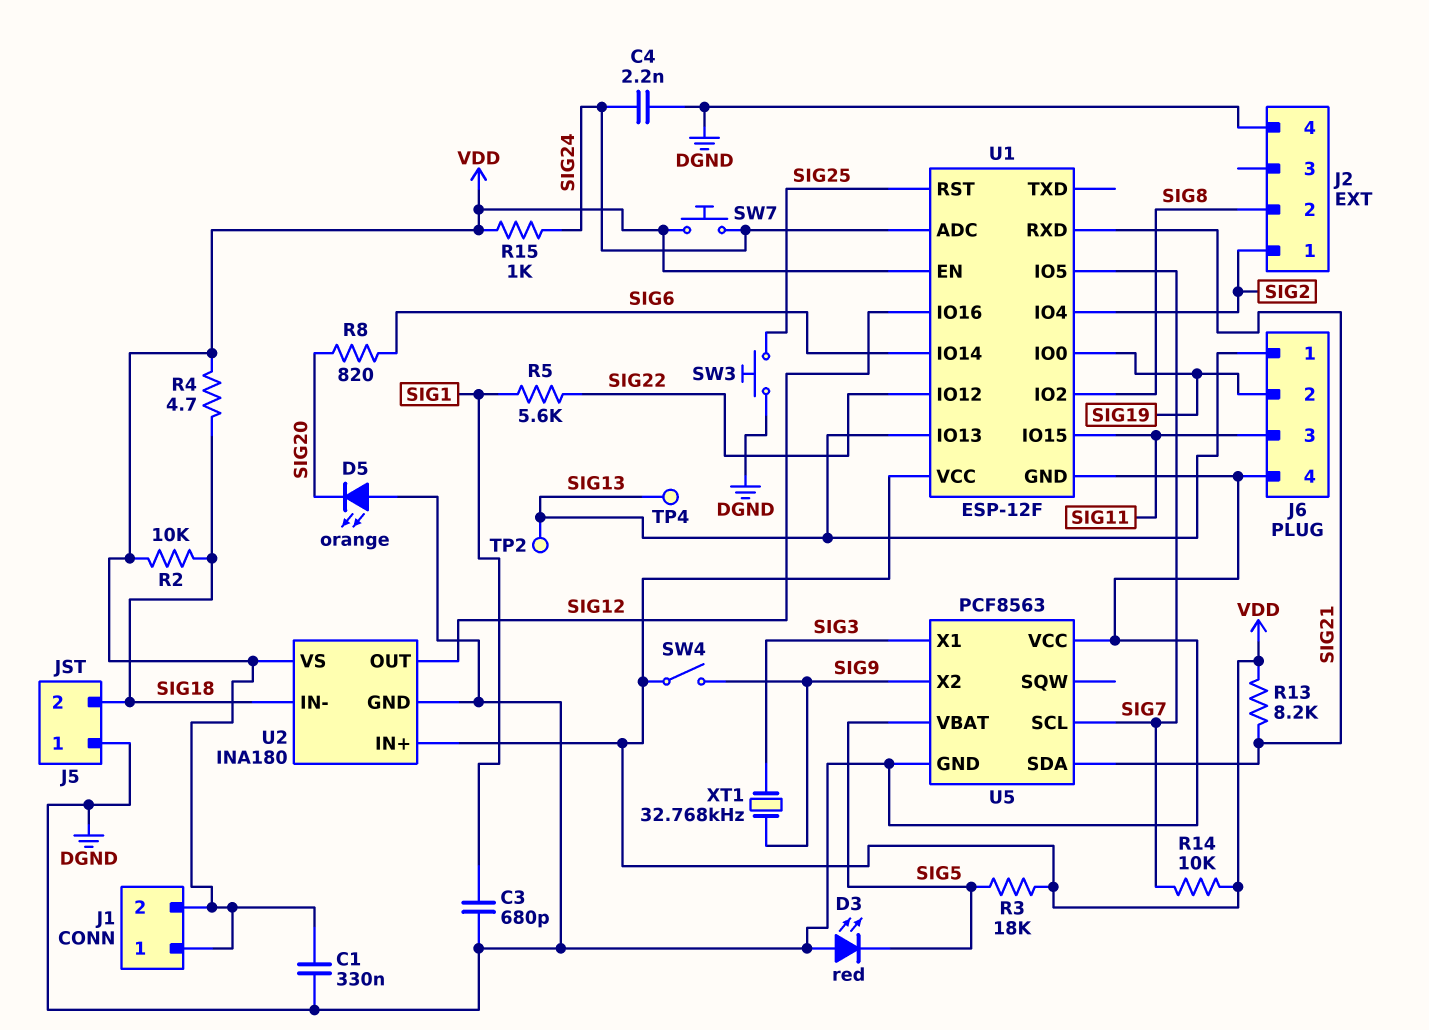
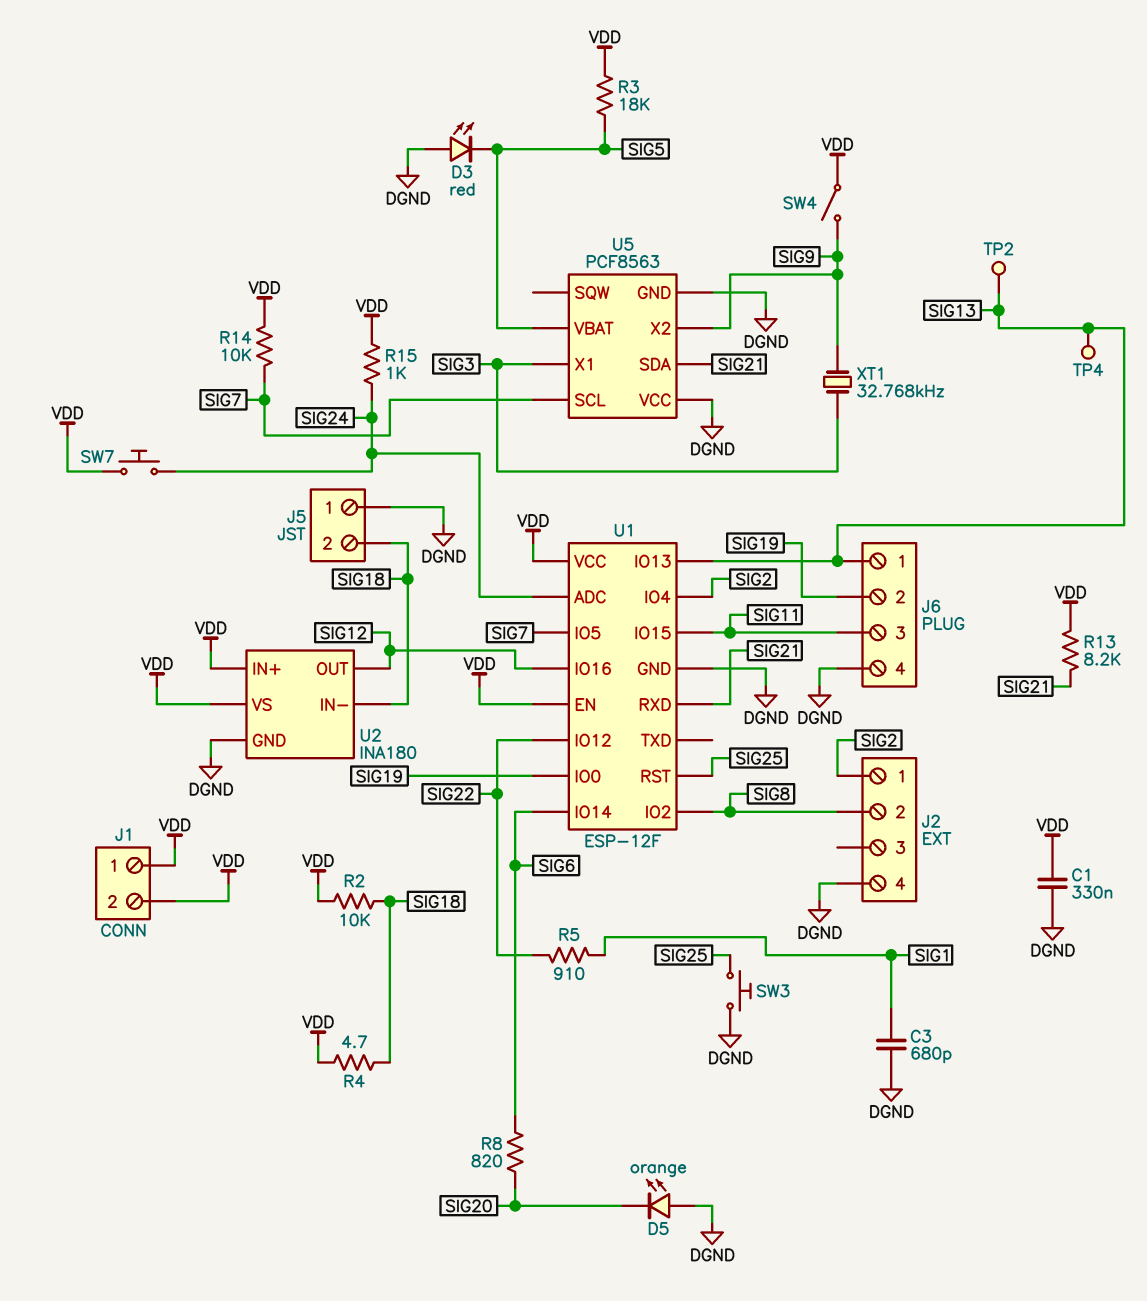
C4: 2.2nF (DGND, SIG24) -> none
R5: 5.6k (SIG1, SIG22) -> 910 (SIG1, SIG22)

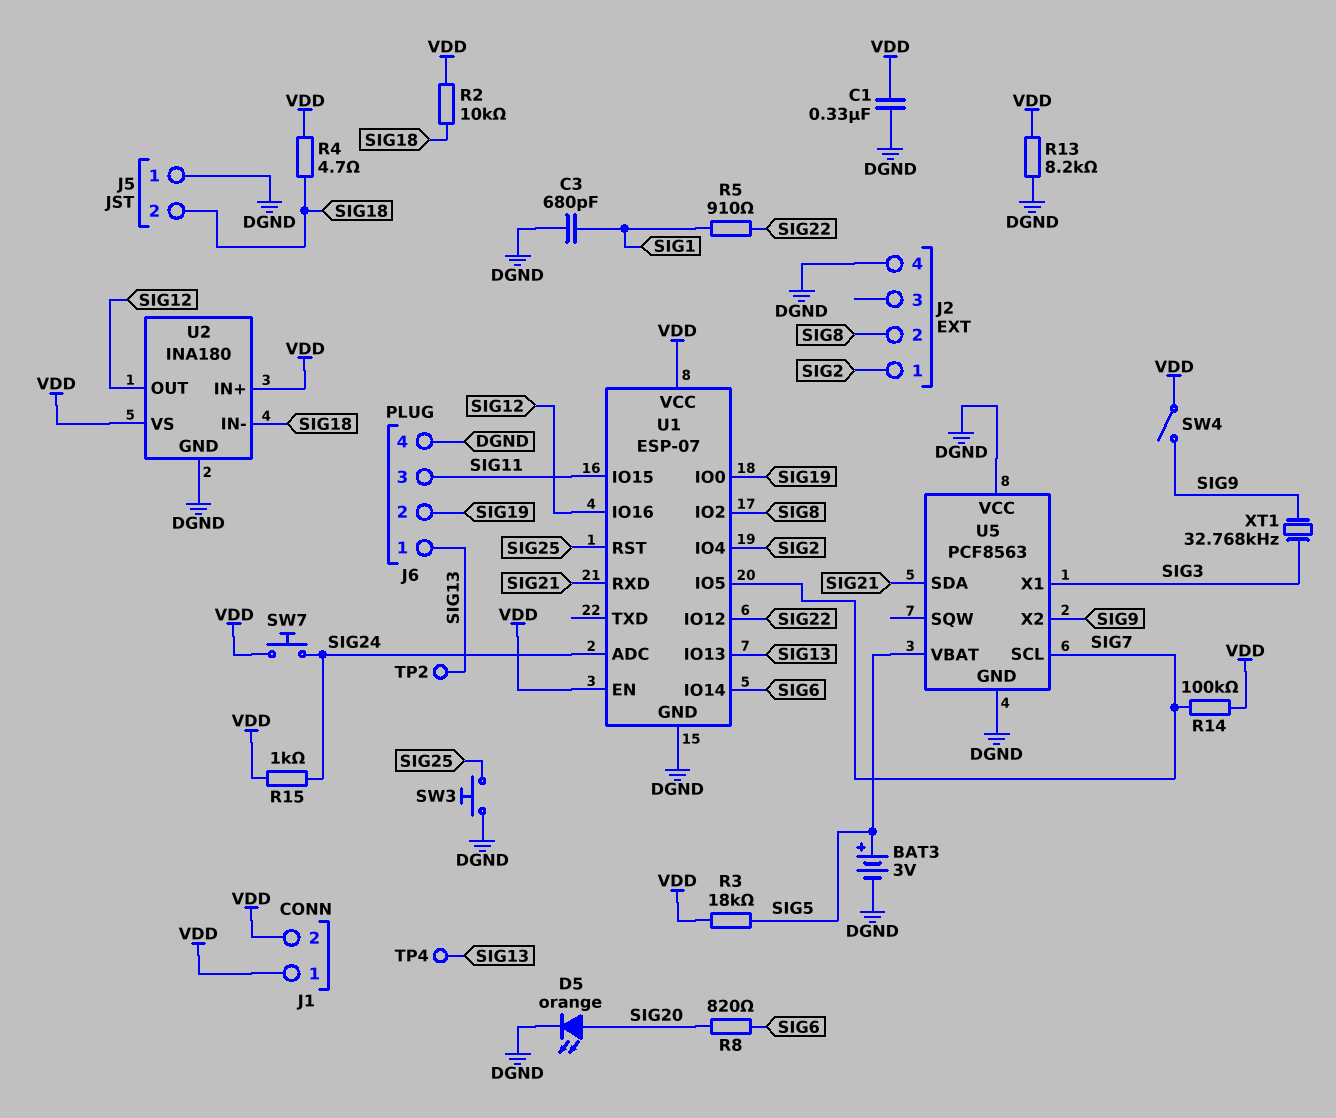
BAT3: none -> 3V (plus SIG5, minus DGND)
D3: LED red (A DGND, K SIG5) -> none
D5: LED orange (A DGND, K SIG20) -> LED orange (A SIG20, K DGND)
R13: 8.2k (SIG21, VDD) -> 8.2k (DGND, VDD)
R14: 10k (SIG7, VDD) -> 100k (SIG7, VDD)
U1: ESP-12F -> ESP-07

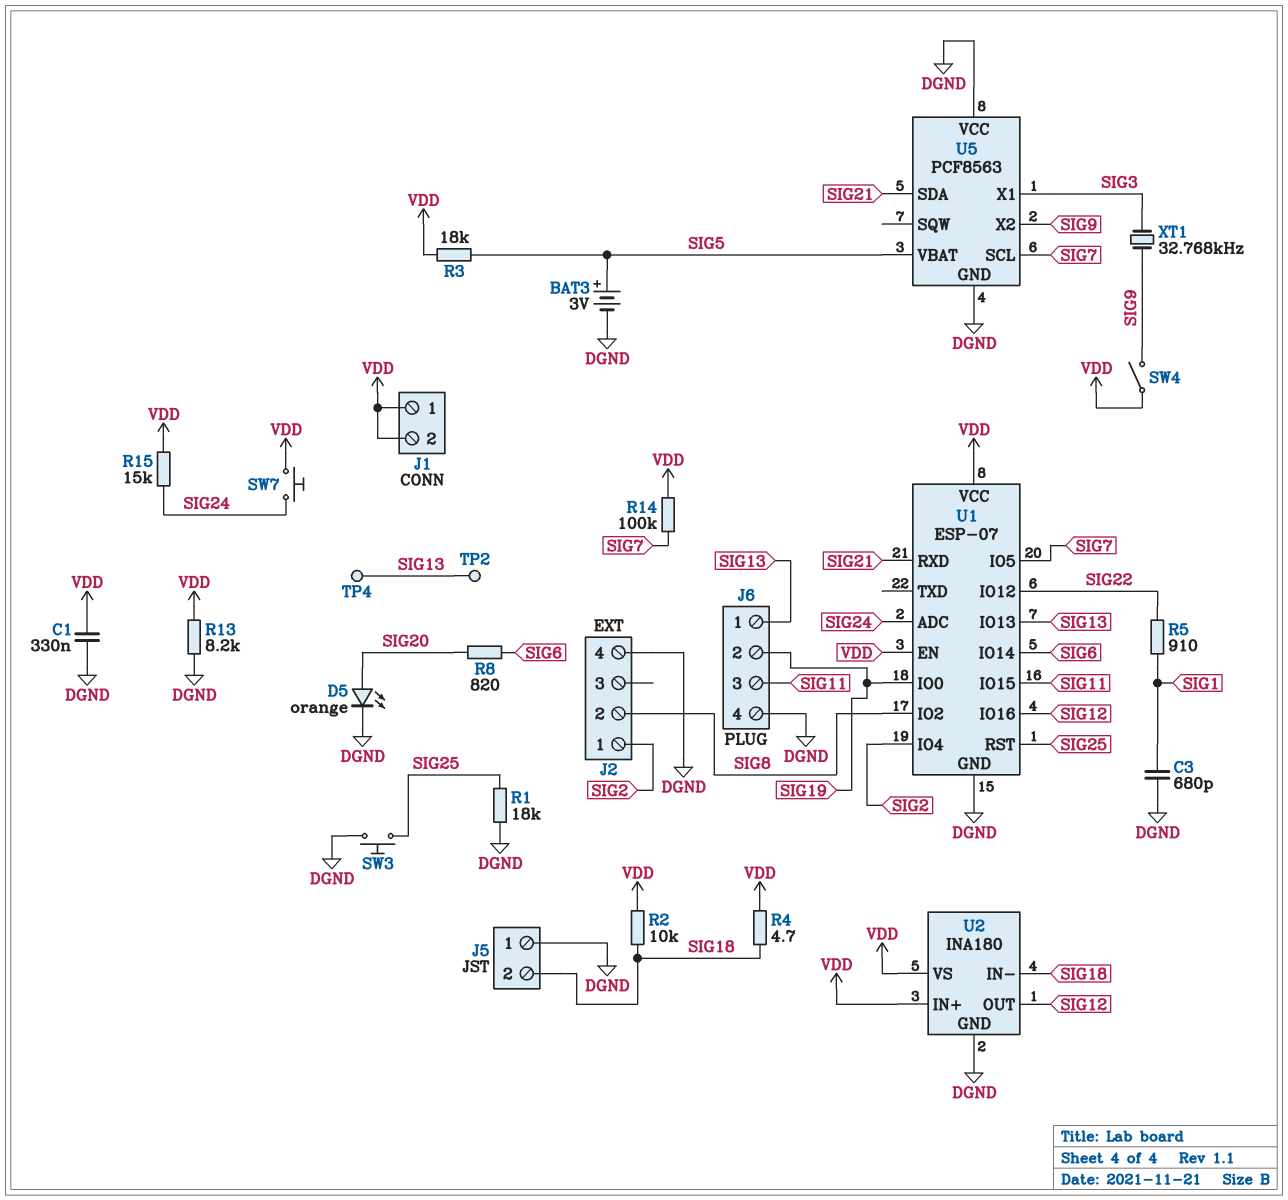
R1: none -> 18k (DGND, SIG25)
R15: 1k (SIG24, VDD) -> 15k (SIG24, VDD)

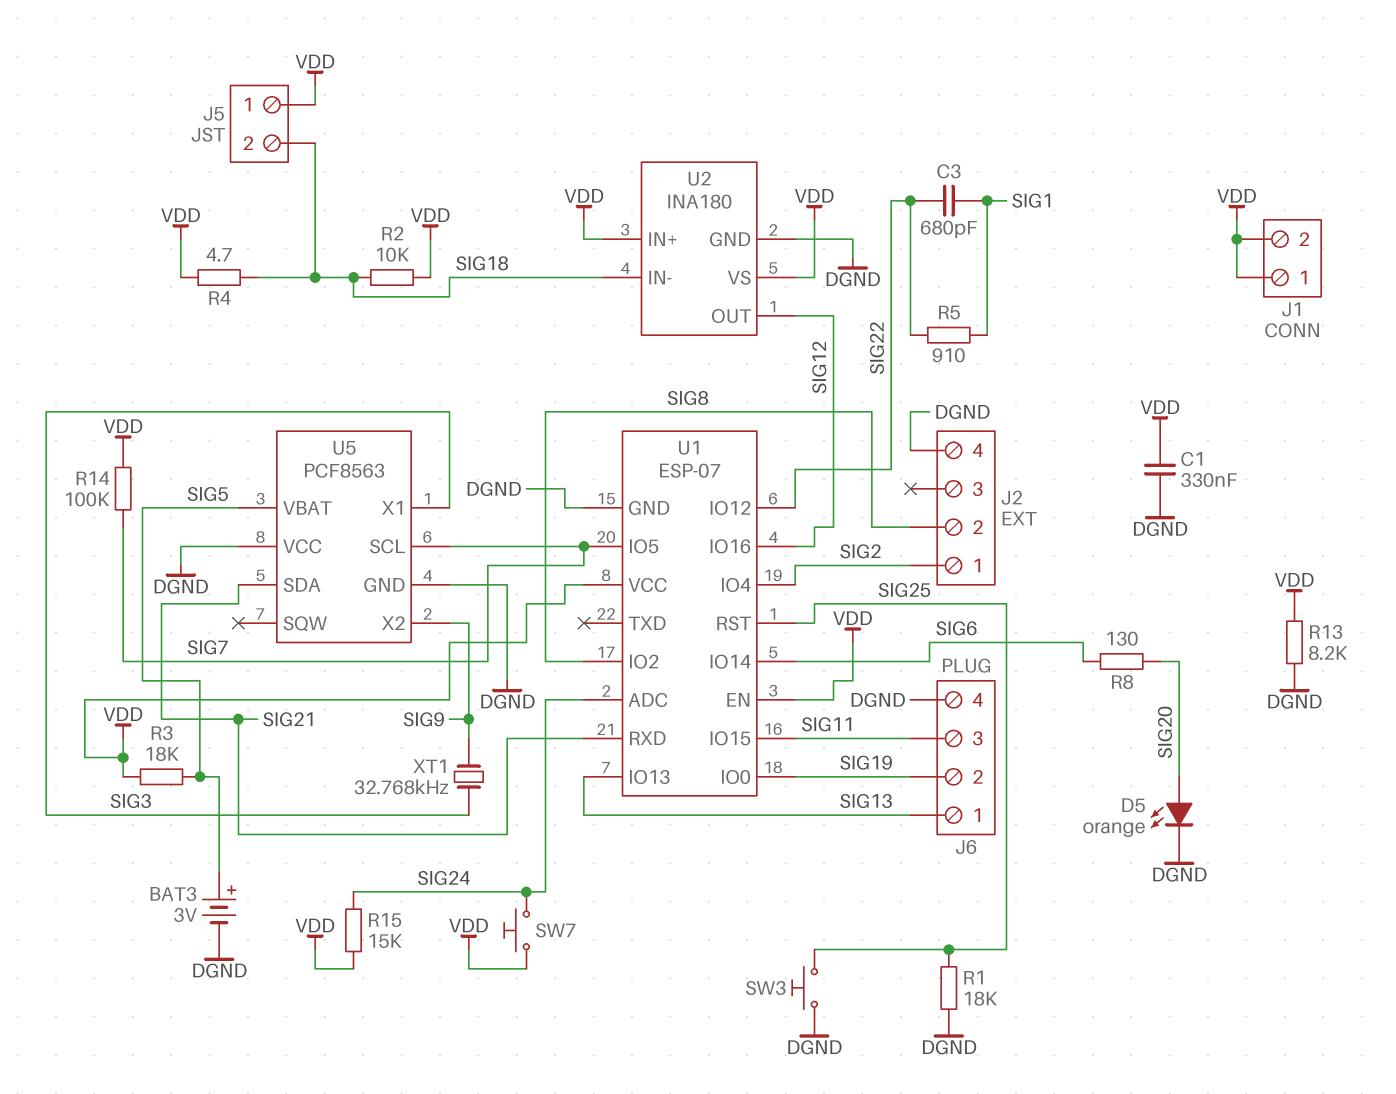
C3: 680pF (DGND, SIG1) -> 680pF (SIG1, SIG22)
J5 pin 1: DGND -> VDD
R8: 820 (SIG6, SIG20) -> 130 (SIG6, SIG20)
SW4: switch (SIG9, VDD) -> none
TP2: test point (SIG13) -> none
TP4: test point (SIG13) -> none

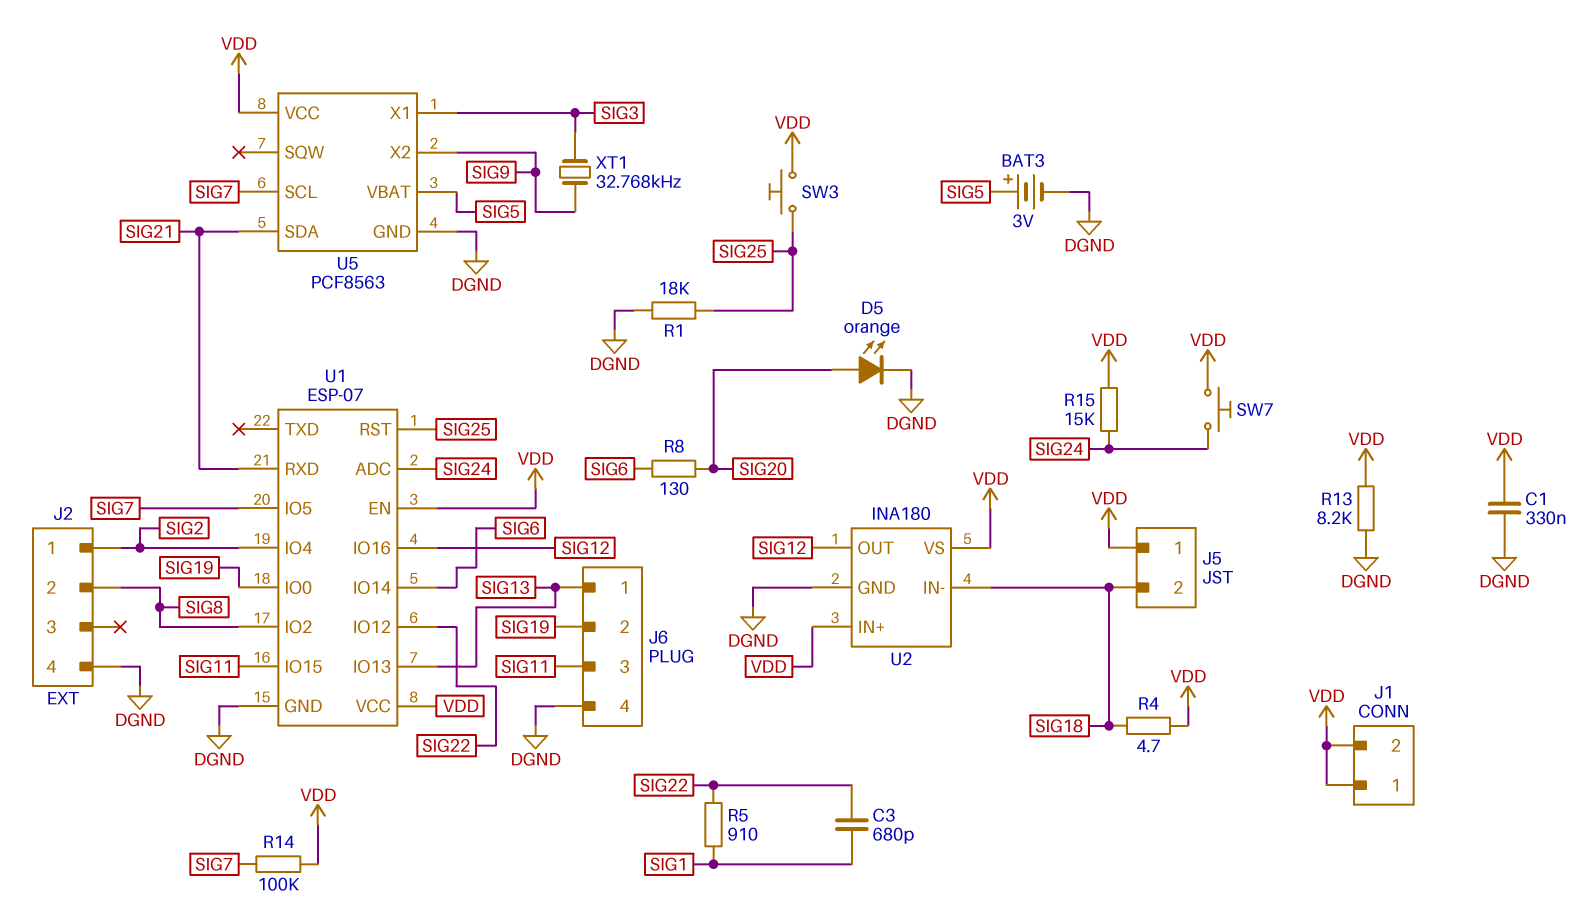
R2: 10k (SIG18, VDD) -> none
R3: 18k (SIG5, VDD) -> none
SW3: button (DGND, SIG25) -> button (SIG25, VDD)
U5 pin VCC: DGND -> VDD

